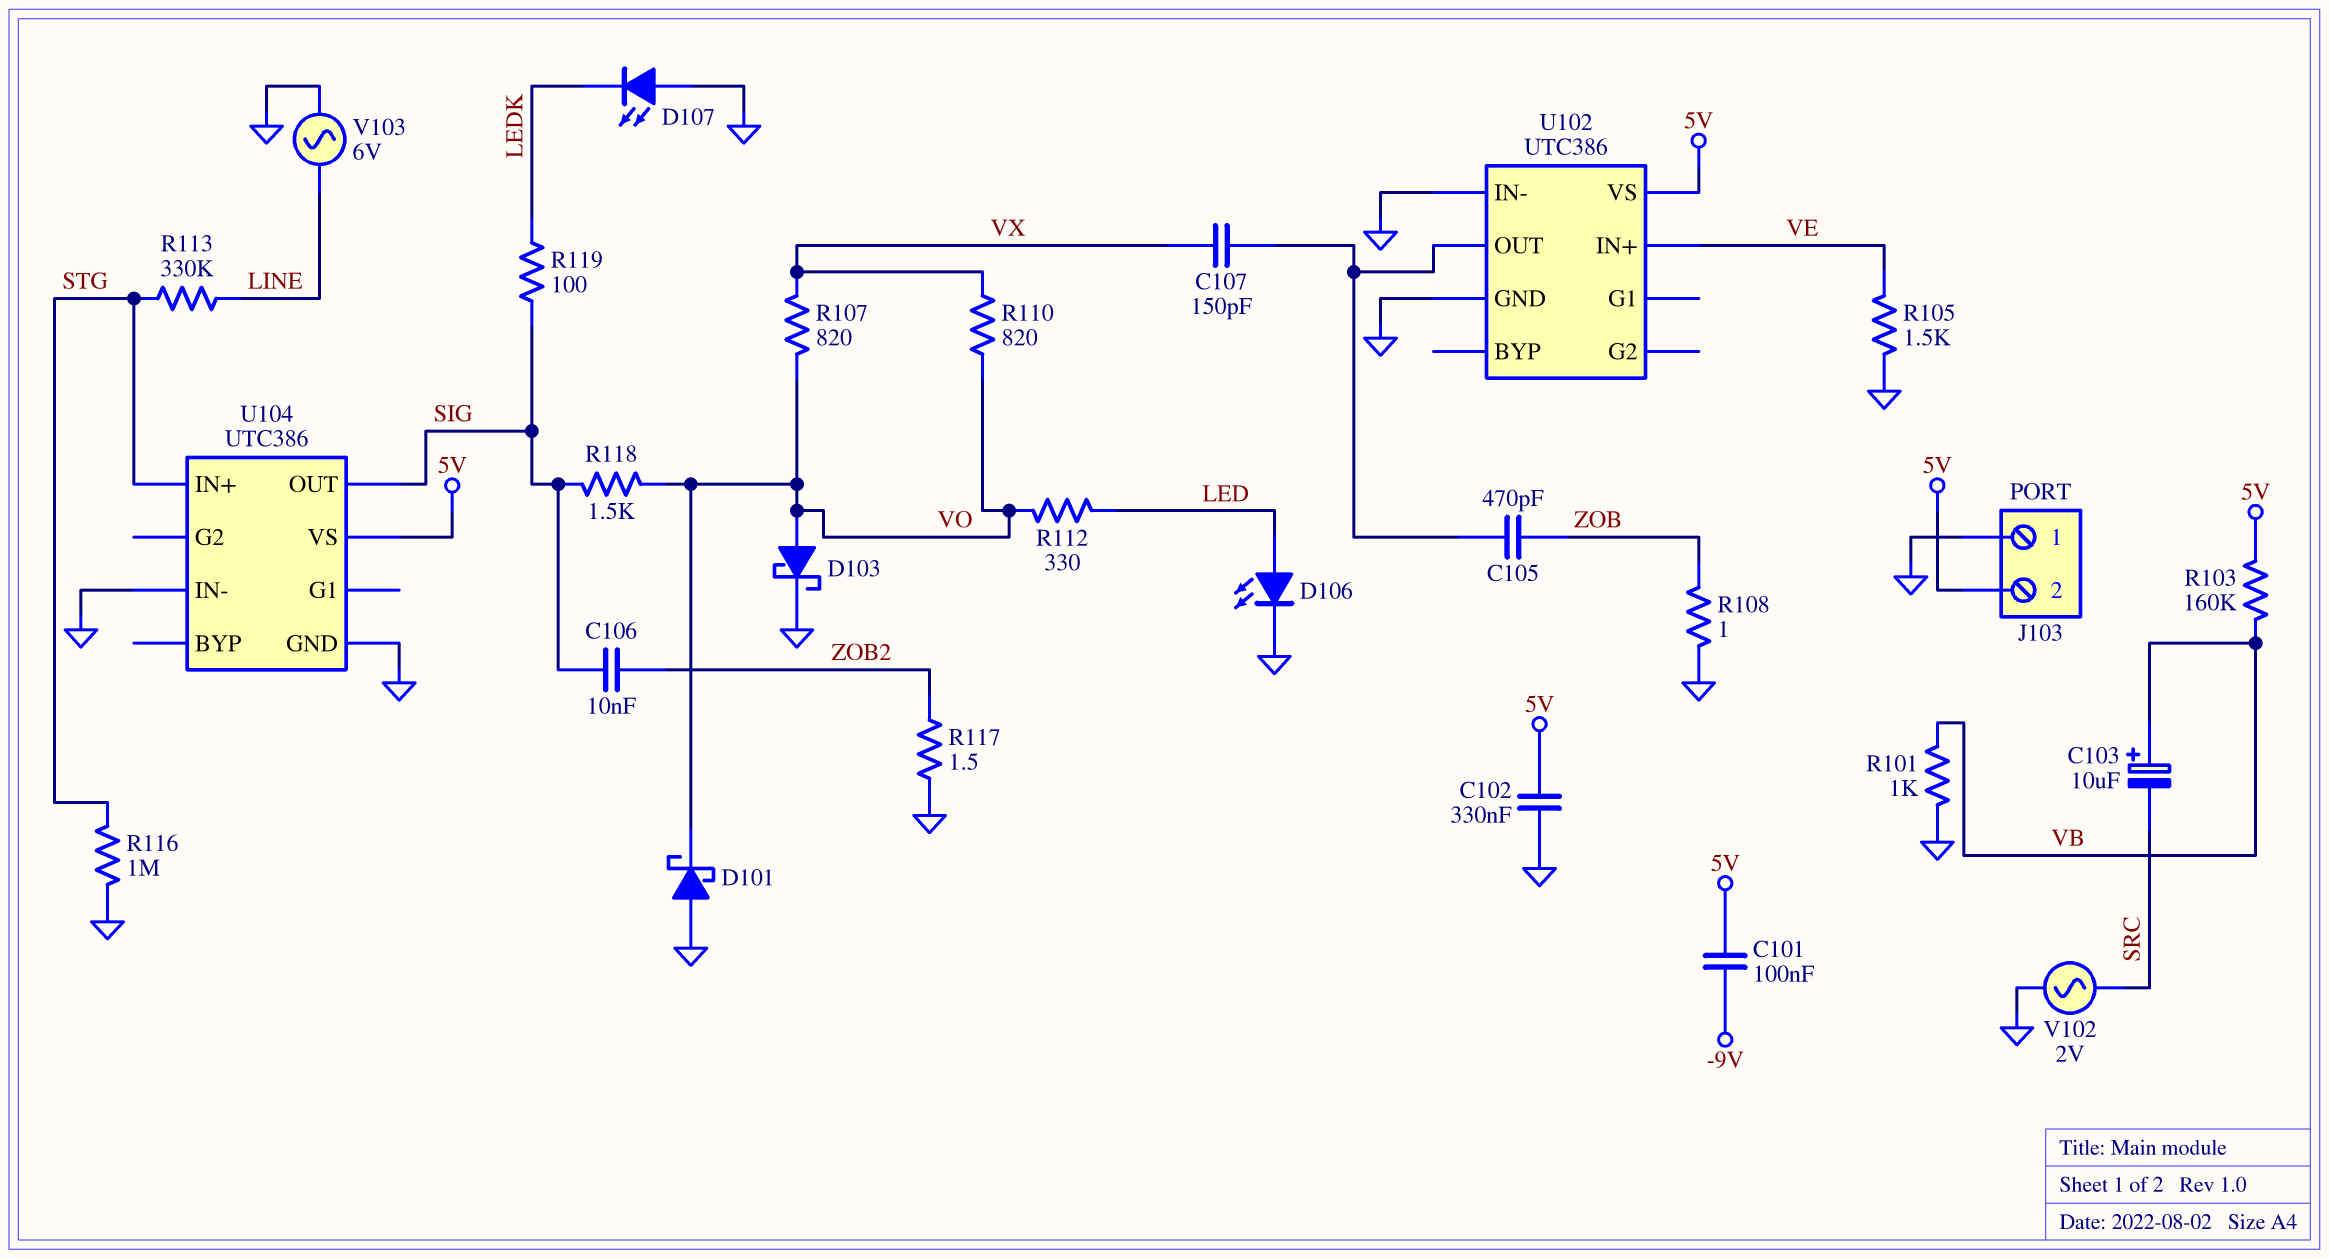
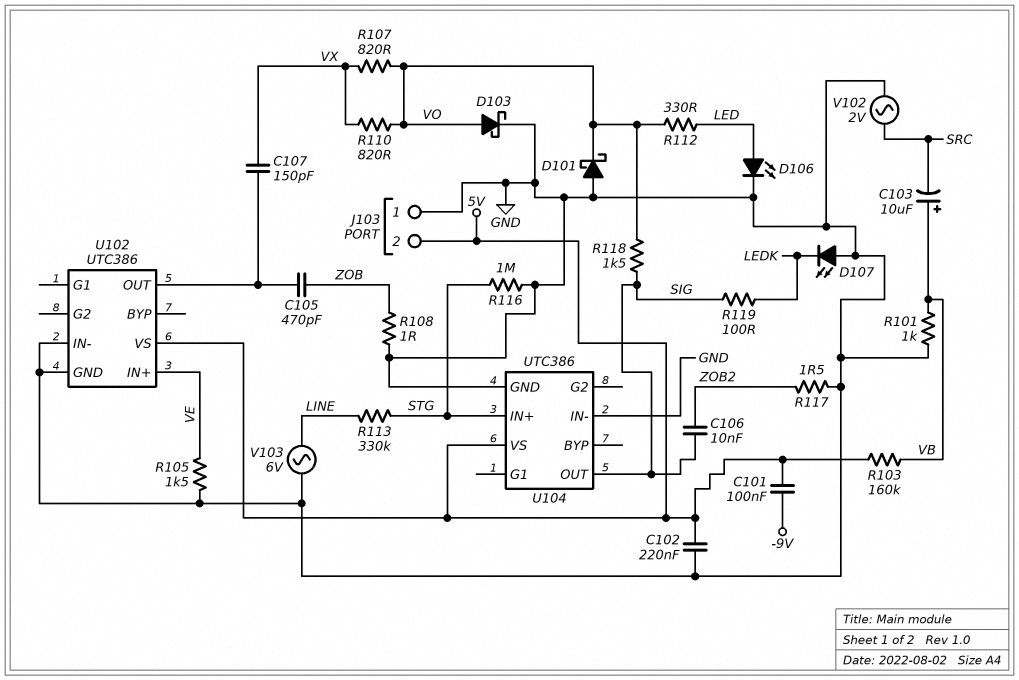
C102: 330nF (5V, GND) -> 220nF (5V, GND)

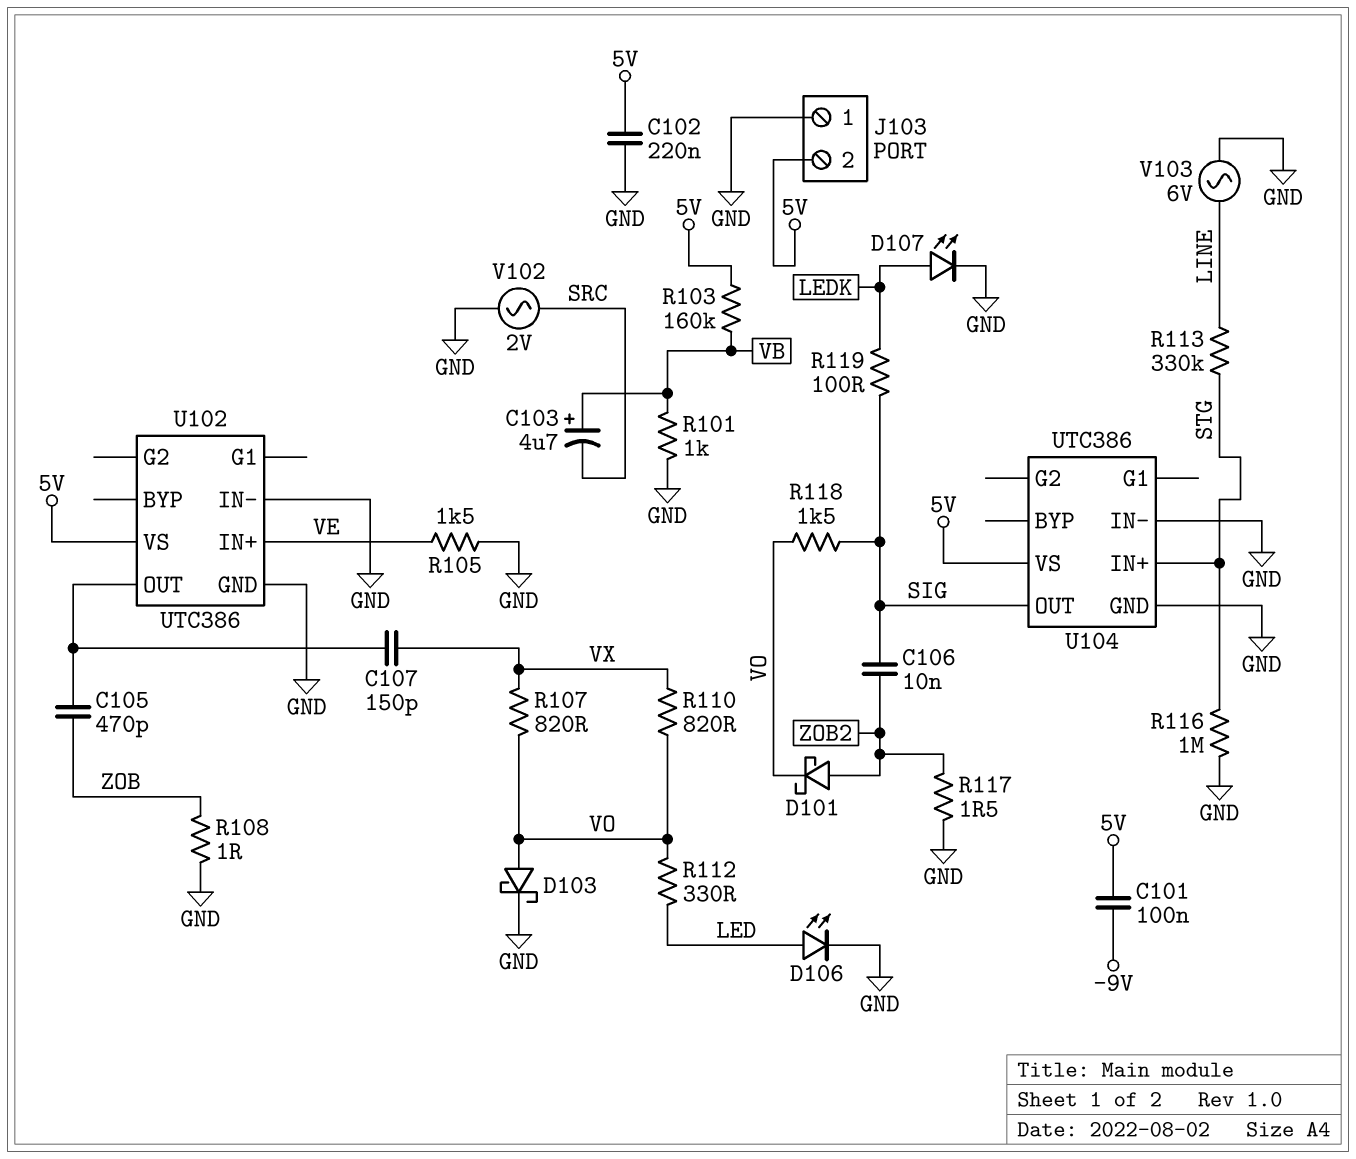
C103: 10uF (plus VB, minus SRC) -> 4.7uF (plus VB, minus SRC)
D101: schottky (A GND, K VO) -> schottky (A ZOB2, K VO)
D107: LED (A GND, K LEDK) -> LED (A LEDK, K GND)

